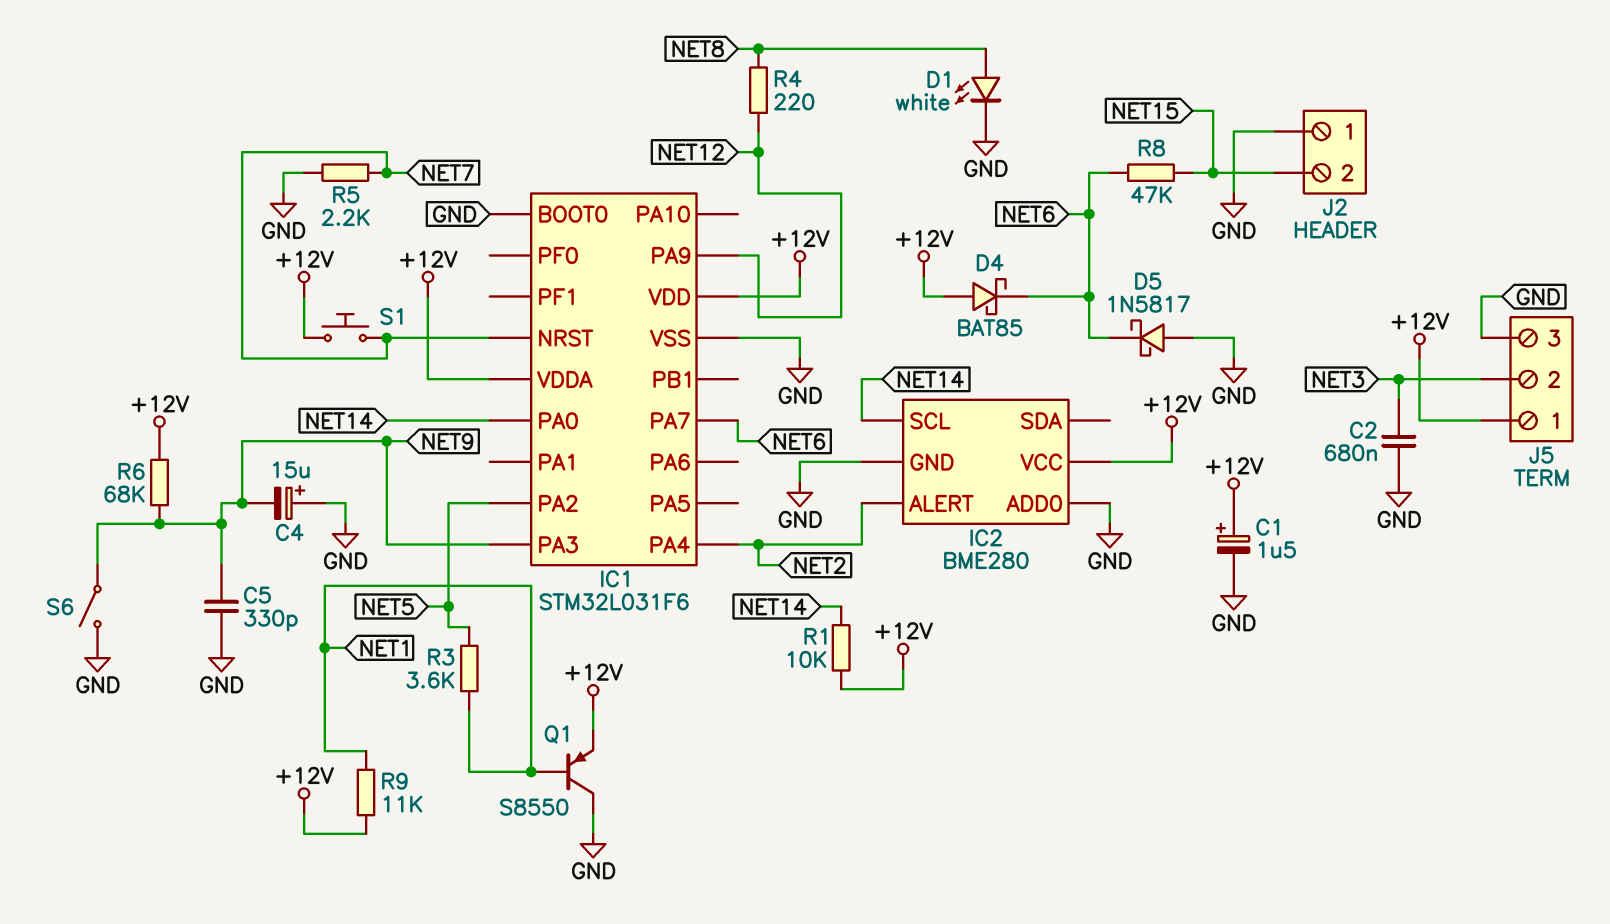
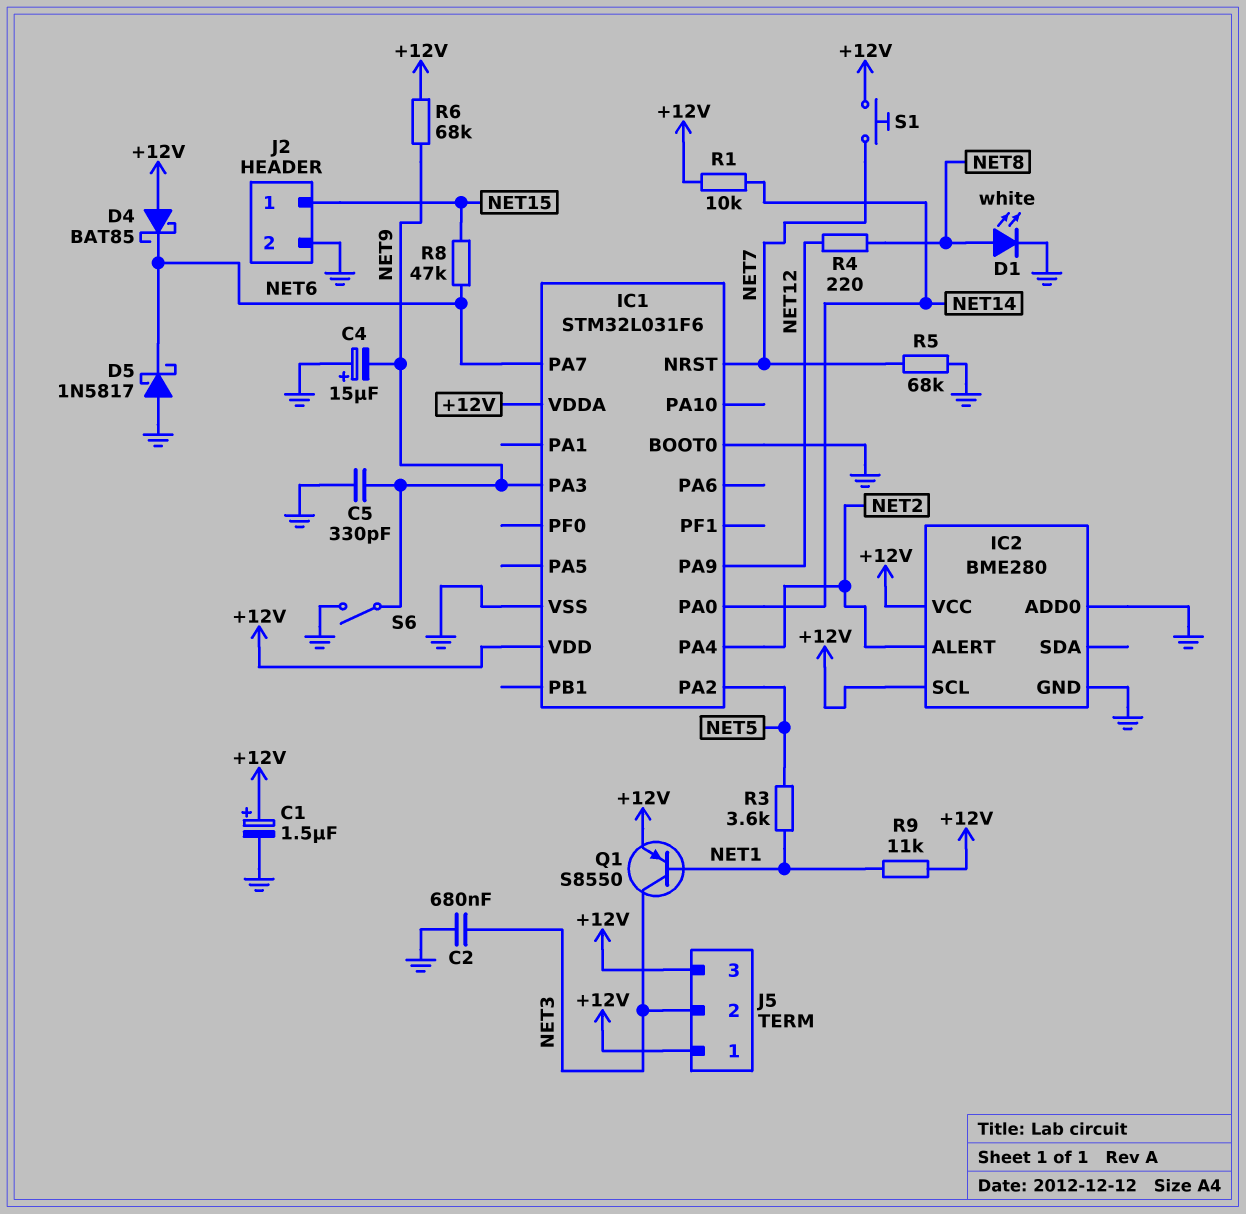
IC2 pin SCL: NET14 -> +12V
J2 pin 1: GND -> NET15
J2 pin 2: NET15 -> GND
J5 pin 3: GND -> +12V
Q1: PNP S8550 (B NET1, C GND, E +12V) -> PNP S8550 (B NET1, C NET3, E +12V)
R5: 2.2k (GND, NET7) -> 68k (GND, NET7)

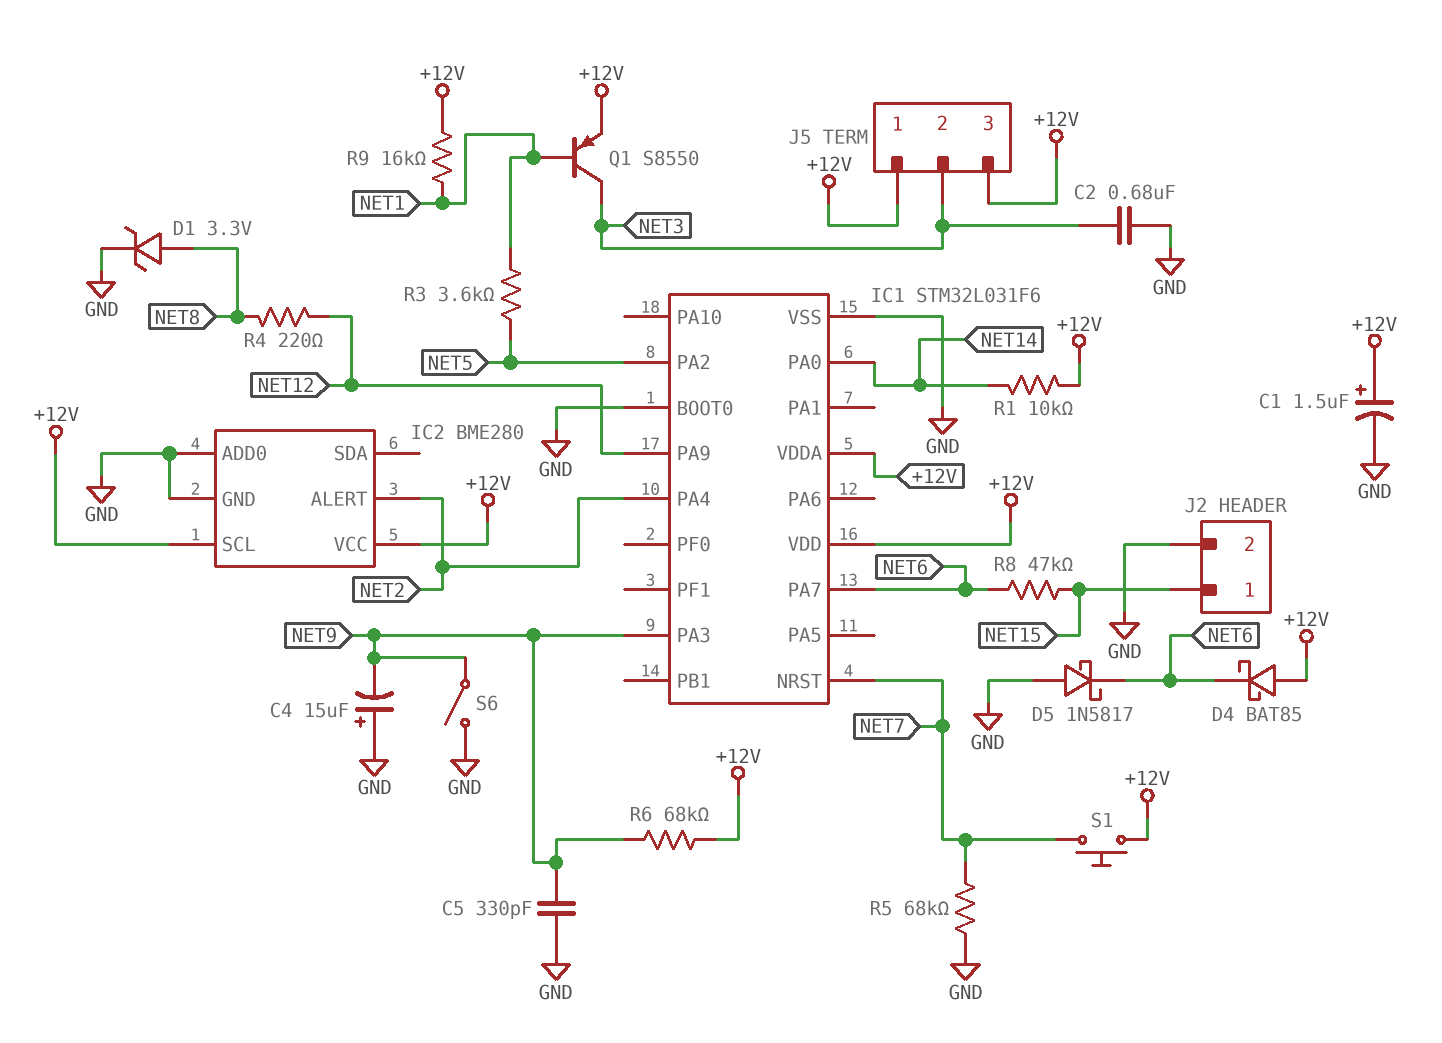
D1: LED white (A NET8, K GND) -> zener 3.3V (A NET8, K GND)
R9: 11k (+12V, NET1) -> 16k (+12V, NET1)

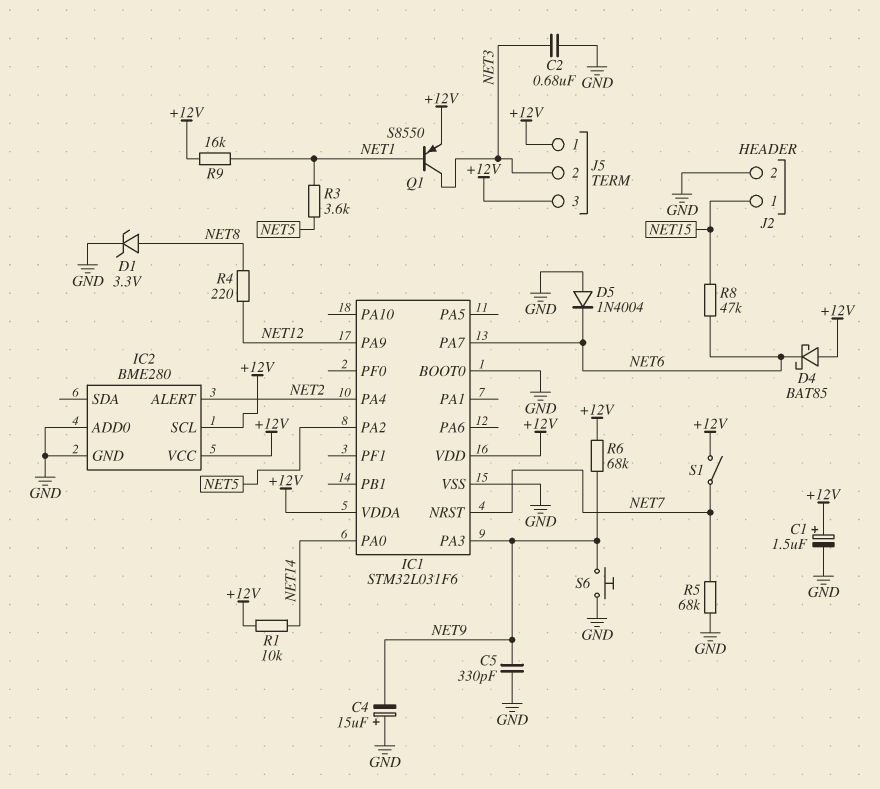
D5: schottky 1N5817 (A GND, K NET6) -> diode 1N4004 (A GND, K NET6)
S1: button (+12V, NET7) -> switch (+12V, NET7)
S6: switch (GND, NET9) -> button (GND, NET9)

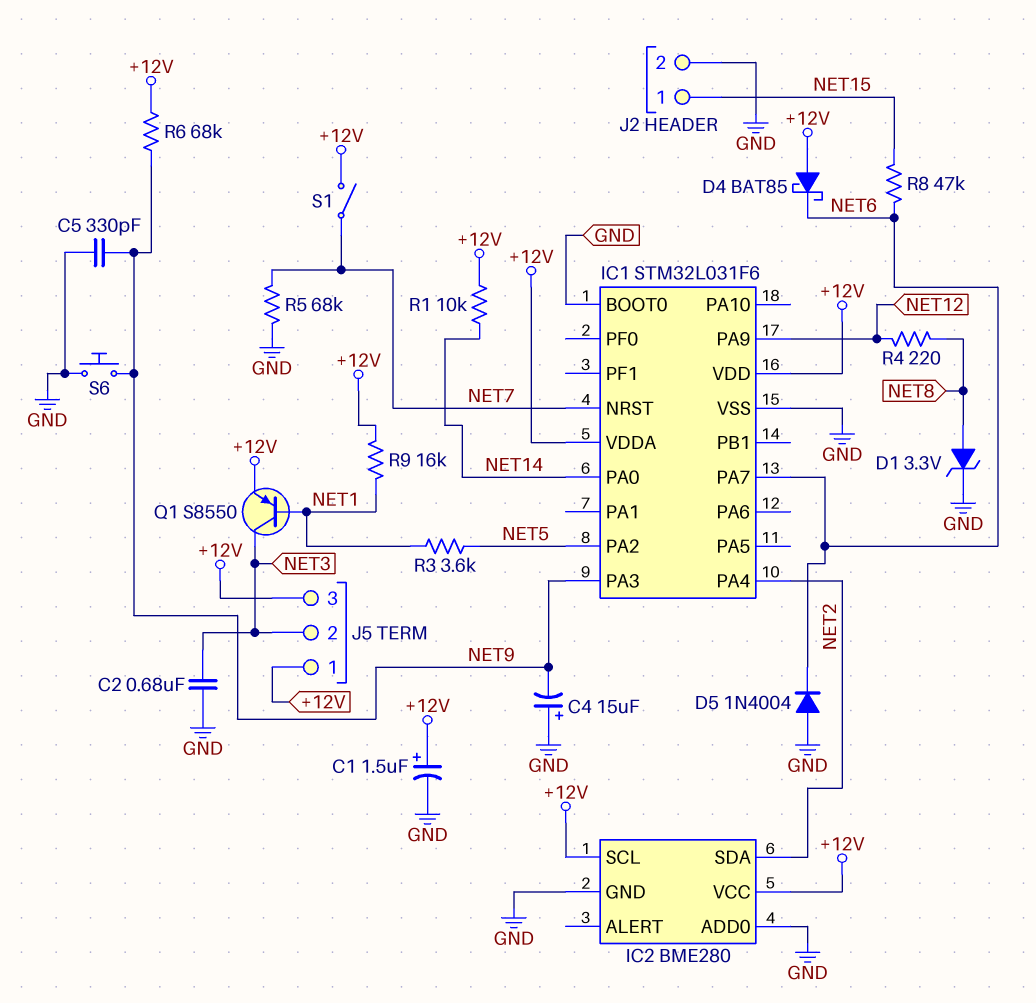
IC2 pin ALERT: NET2 -> none
IC2 pin SDA: none -> NET2

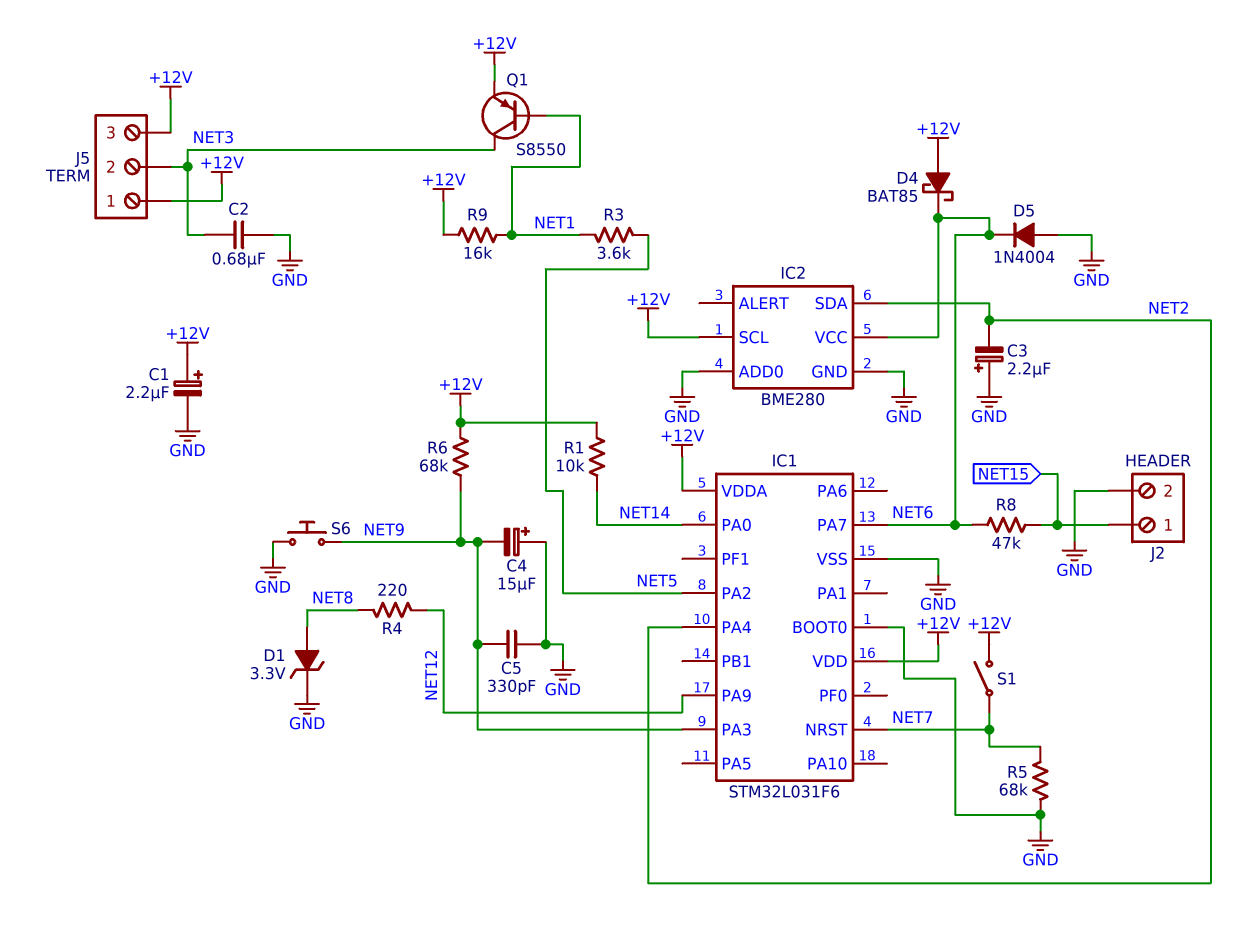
C1: 1.5uF (plus +12V, minus GND) -> 2.2uF (plus +12V, minus GND)
C3: none -> 2.2uF (plus GND, minus NET2)
IC2 pin VCC: +12V -> NET6

